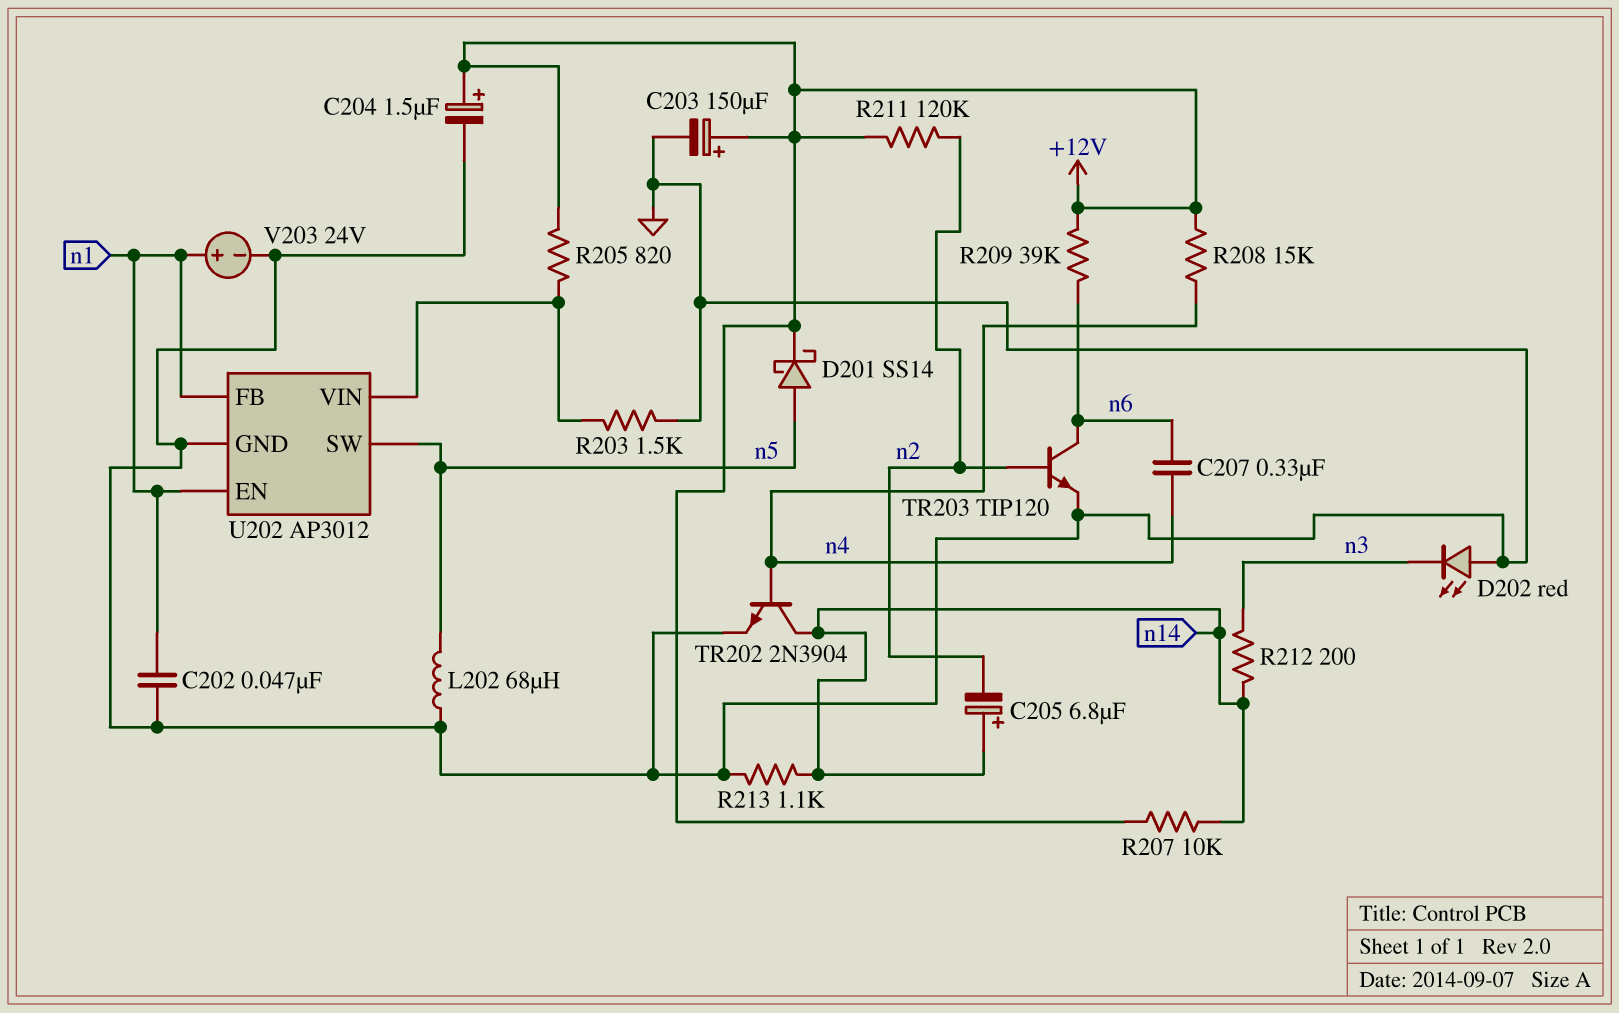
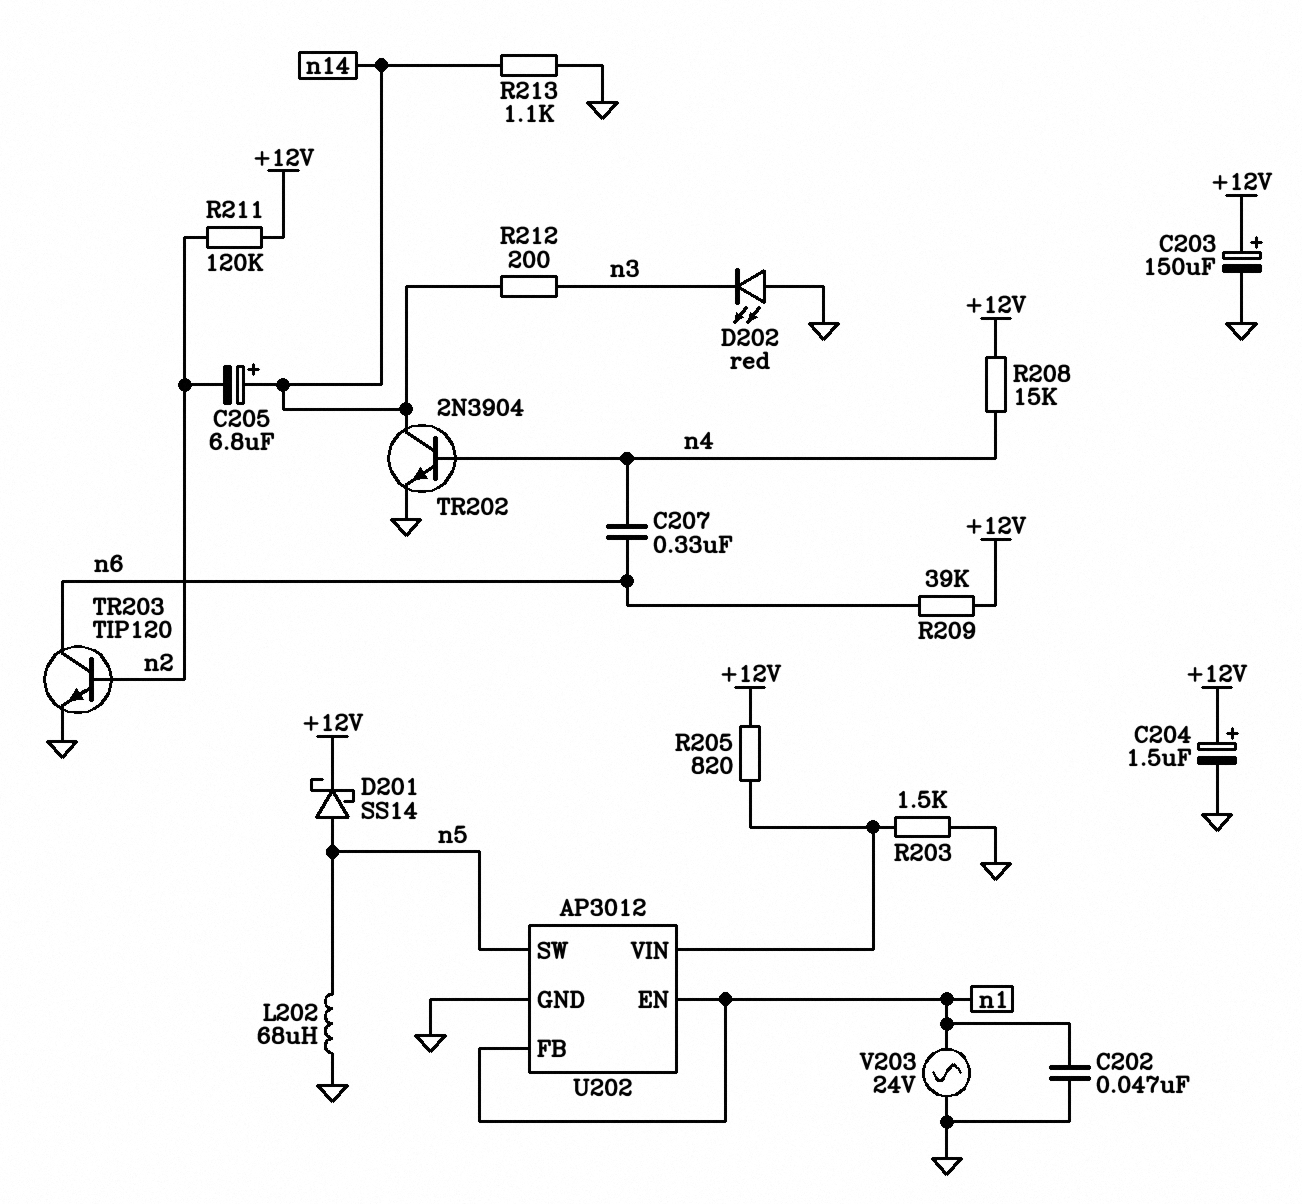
R207: 10k (+12V, n14) -> none
V203: 24V (plus n1, minus GND) -> AC 24V (GND, n1)

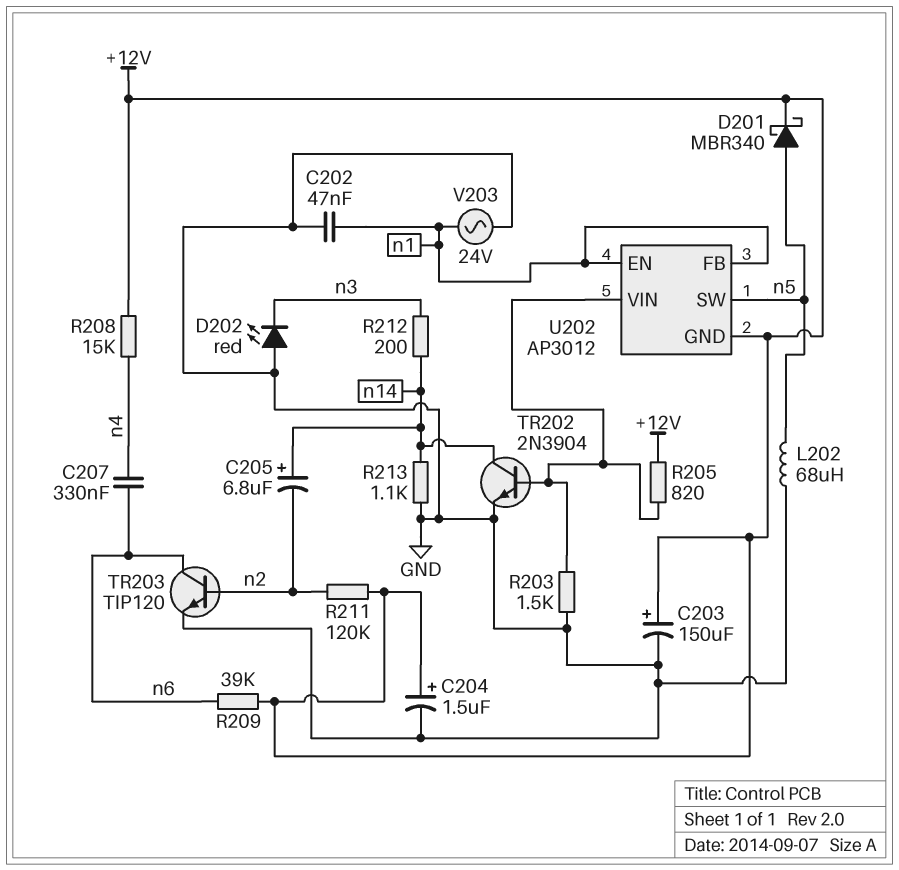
D201: schottky SS14 (A n5, K +12V) -> schottky MBR340 (A n5, K +12V)
TR202: NPN 2N3904 (B n4, C n14, E GND) -> NPN 2N3904 (B U202/VIN, C n14, E GND)
U202 pin GND: GND -> +12V

